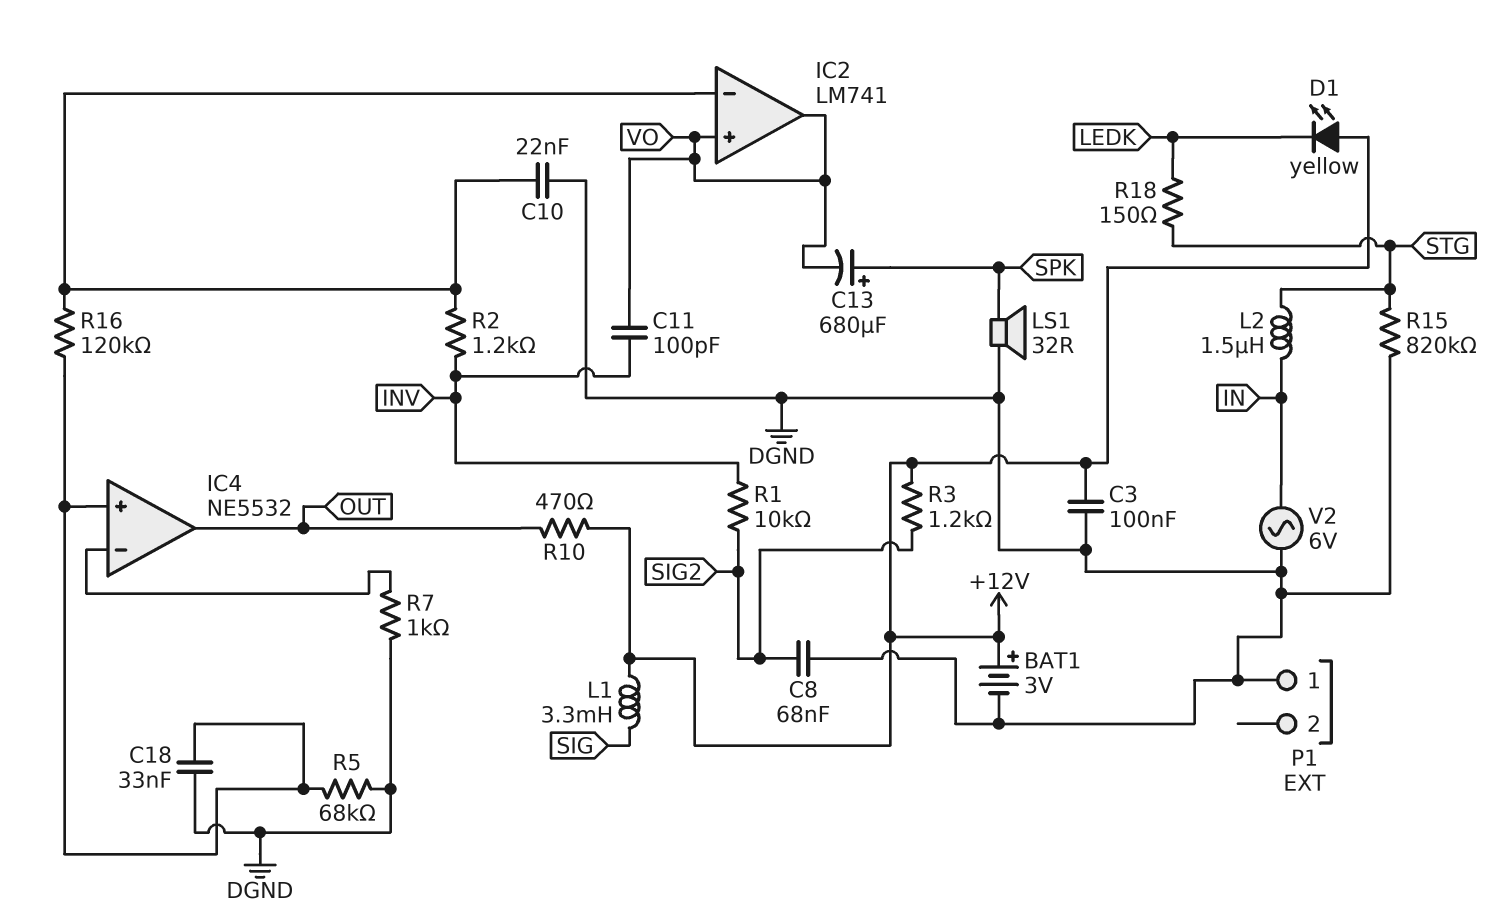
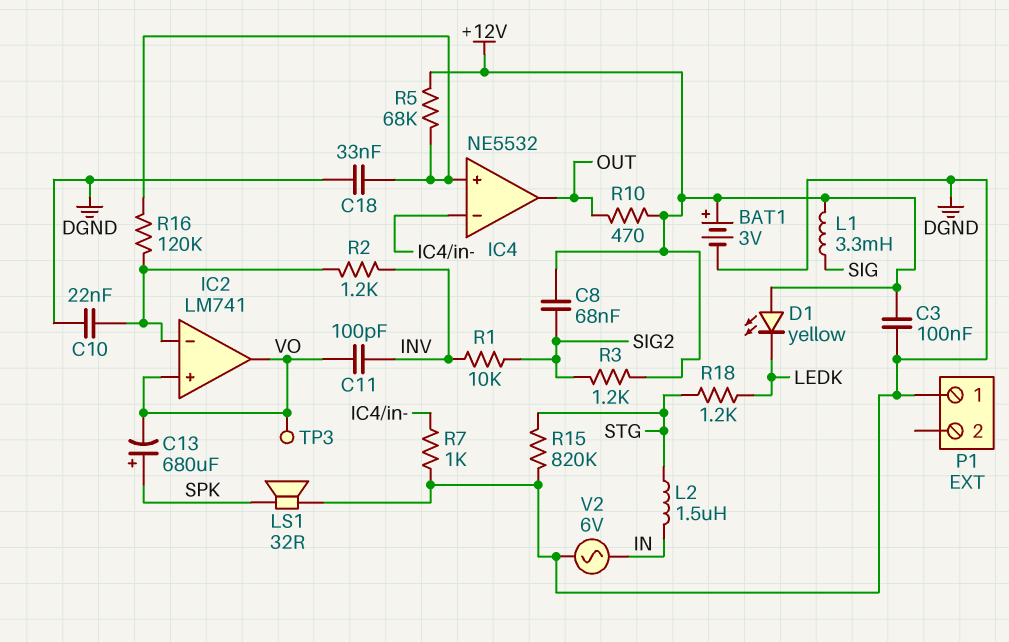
C8: 68nF (DGND, SIG2) -> 68nF (+12V, SIG2)
R5: 68k (DGND, IC4/in+) -> 68k (+12V, IC4/in+)
R18: 150 (LEDK, STG) -> 1.2k (LEDK, STG)
TP3: none -> test point (VO)

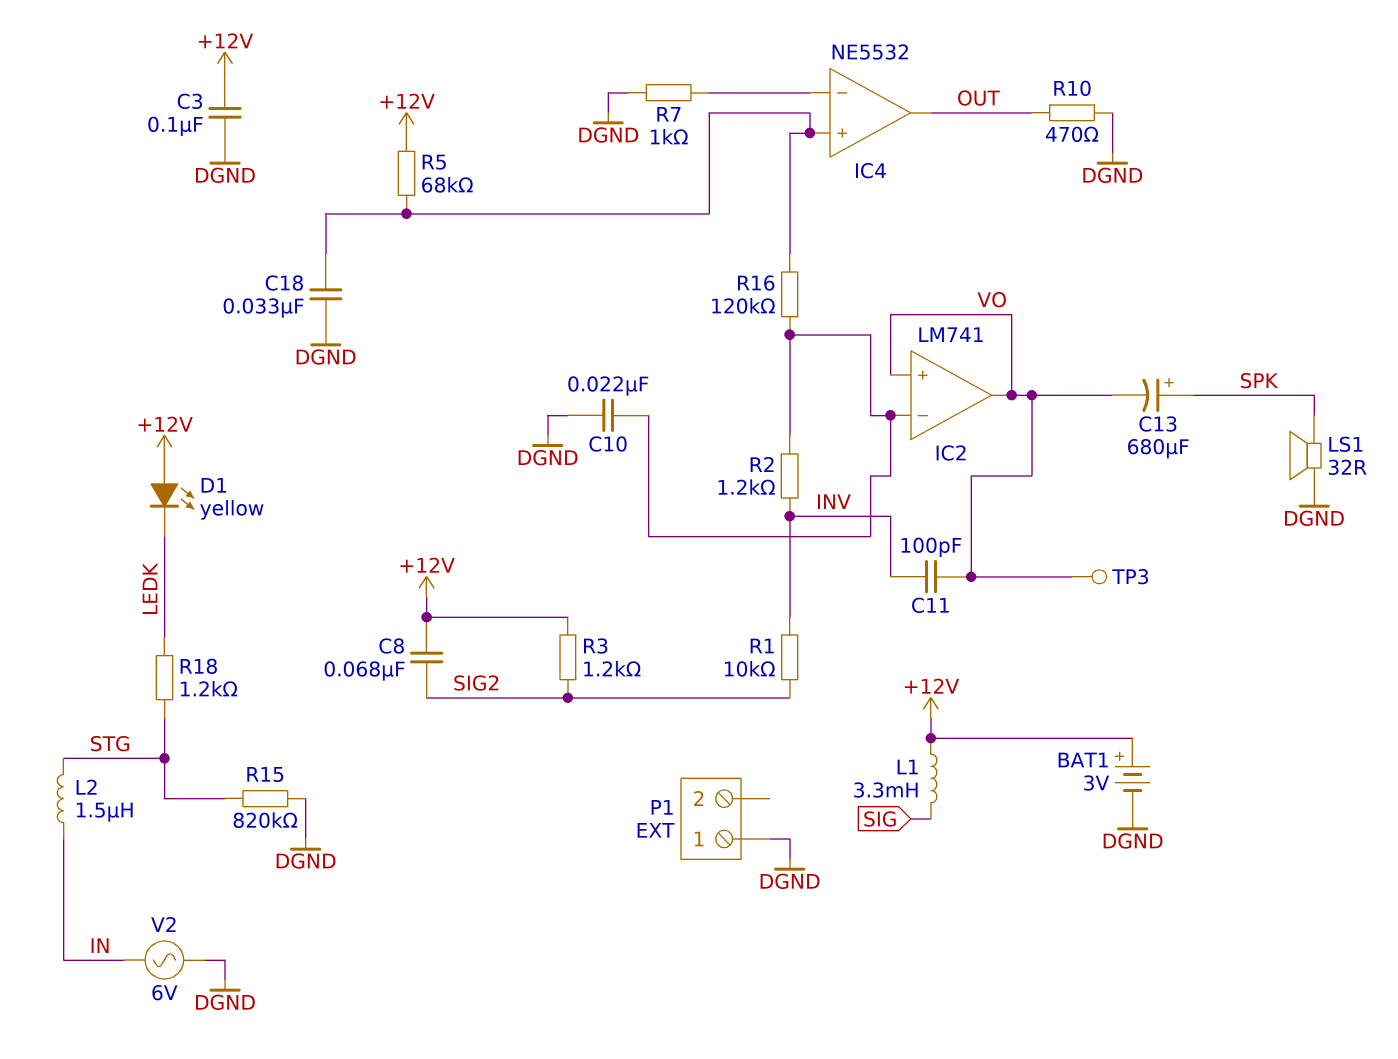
R10: 470 (+12V, OUT) -> 470 (DGND, OUT)

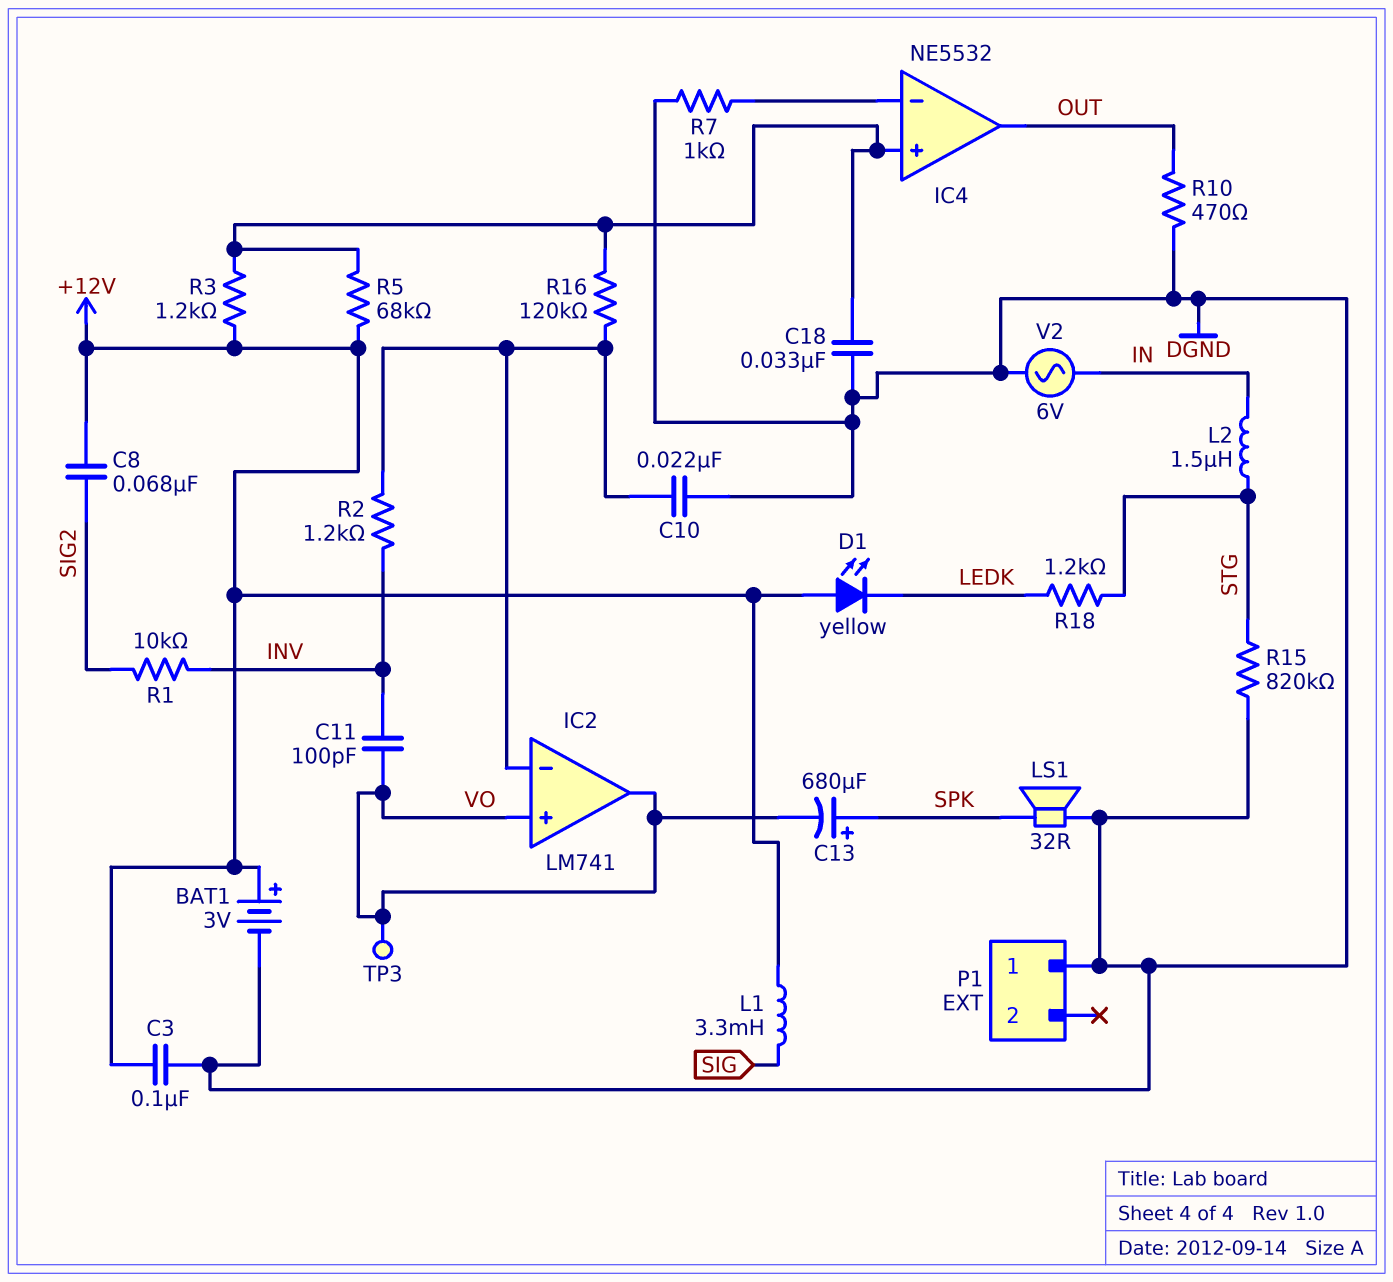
R3: 1.2k (+12V, SIG2) -> 1.2k (+12V, IC4/in+)

